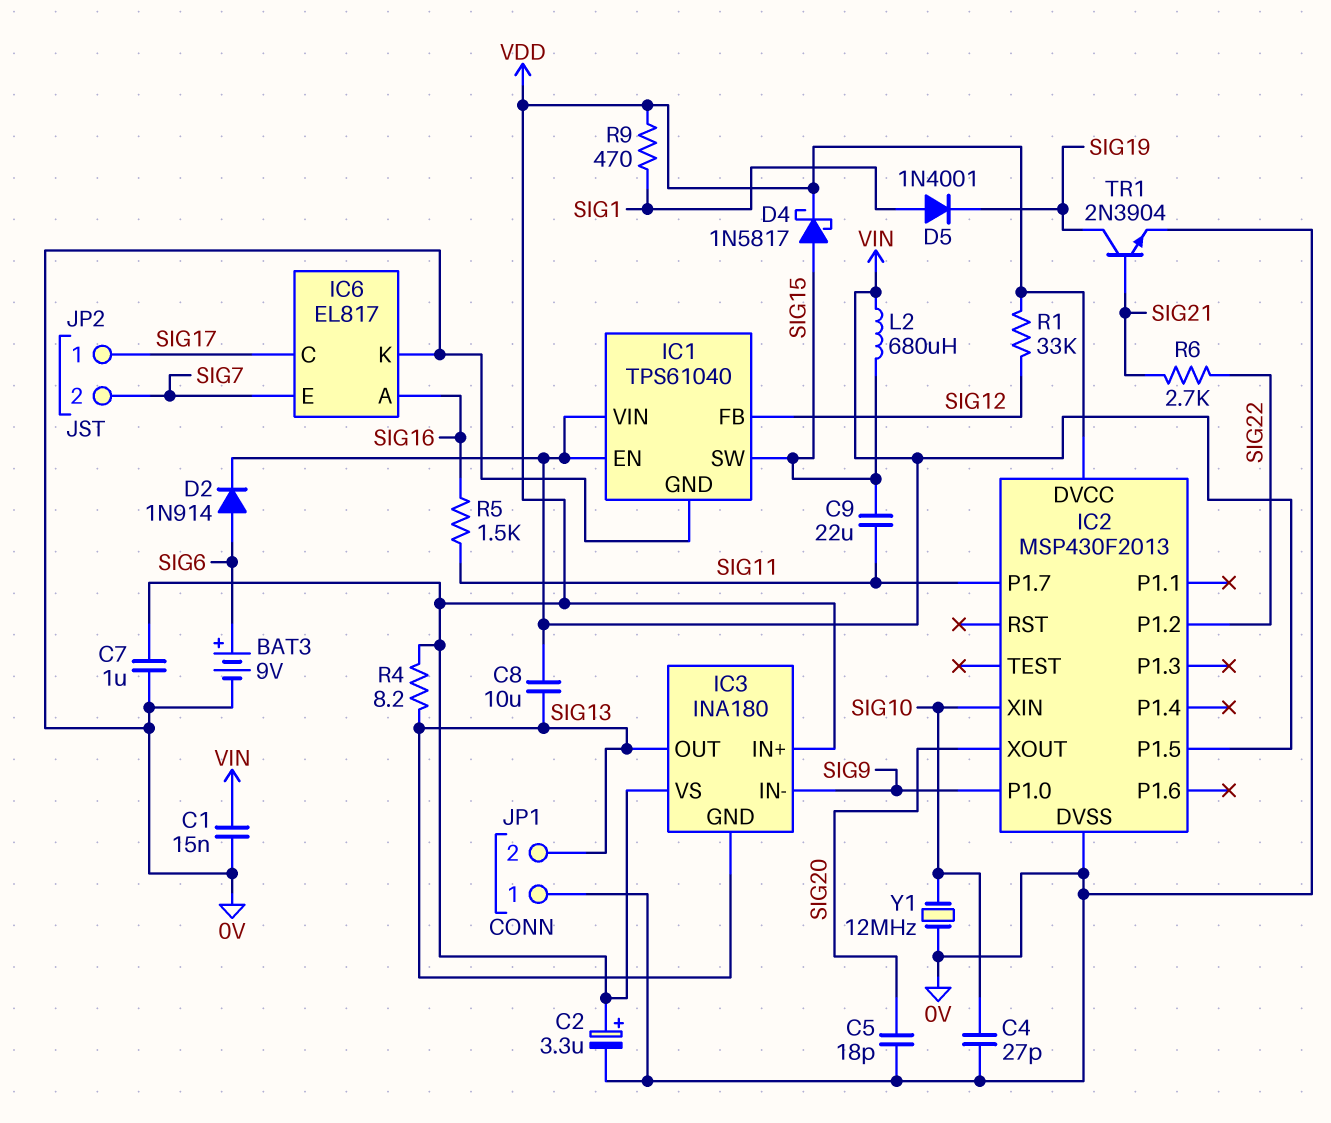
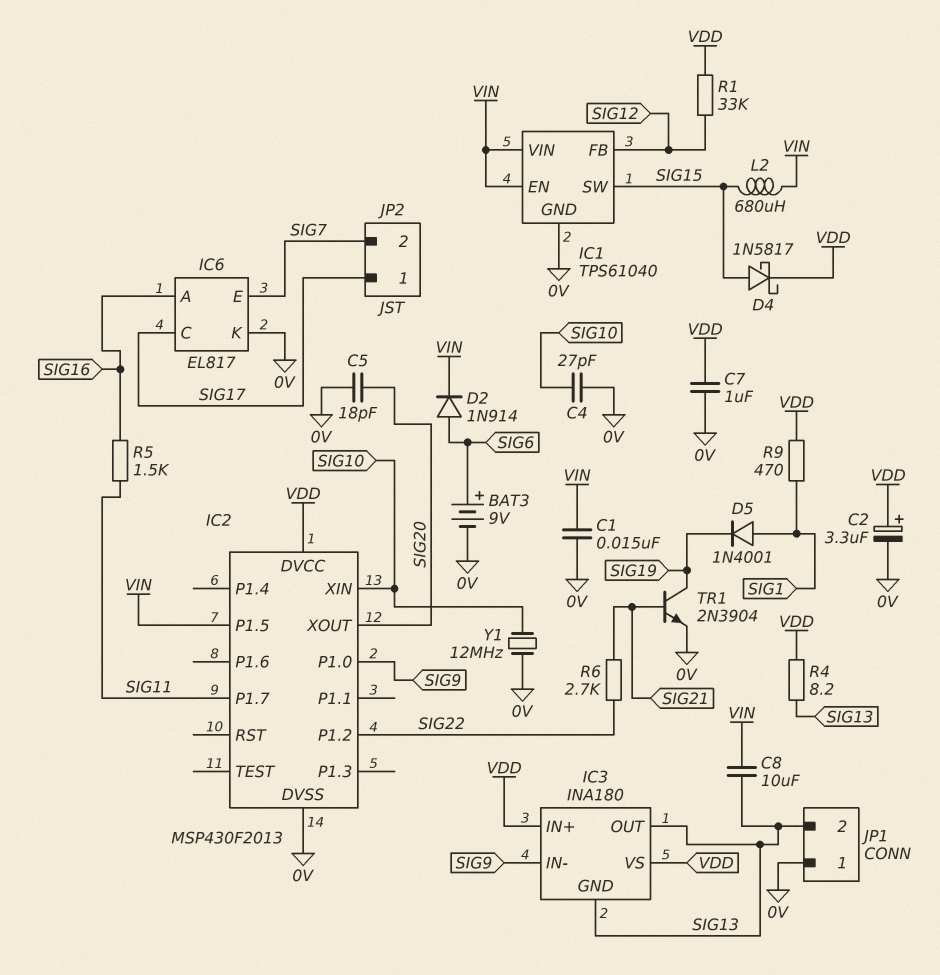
C9: 22uF (SIG11, SIG15) -> none

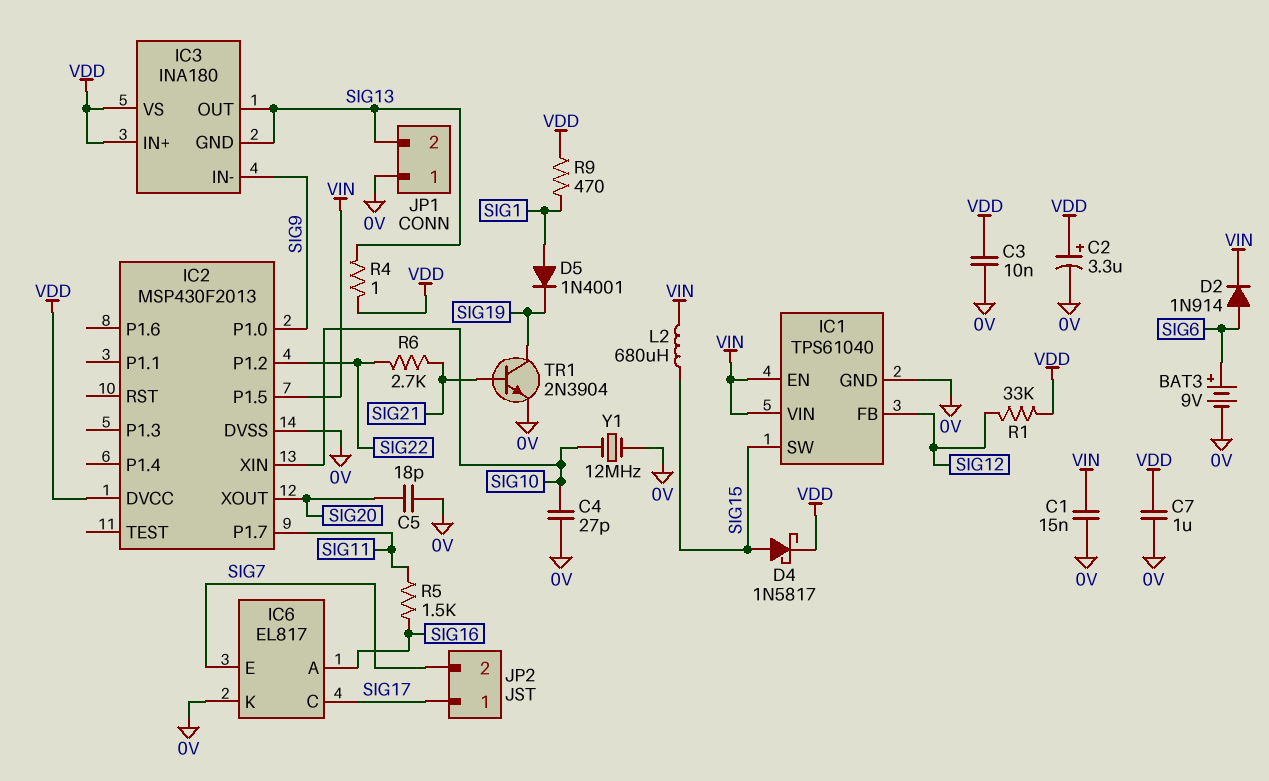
C3: none -> 10nF (0V, VDD)
C8: 10uF (SIG13, VIN) -> none
R4: 8.2 (SIG13, VDD) -> 1 (SIG13, VDD)

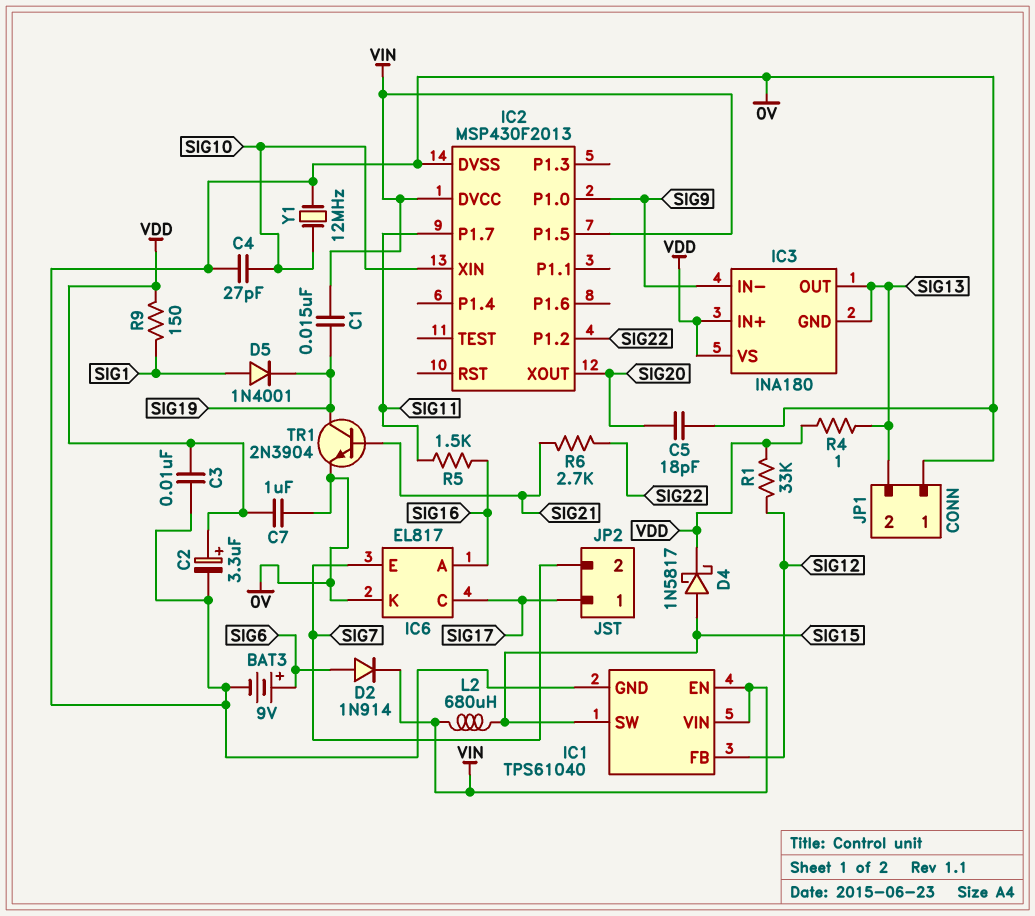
C1: 15nF (0V, VIN) -> 15nF (SIG19, VIN)
IC2 pin DVCC: VDD -> VIN
R9: 470 (SIG1, VDD) -> 150 (SIG1, VDD)

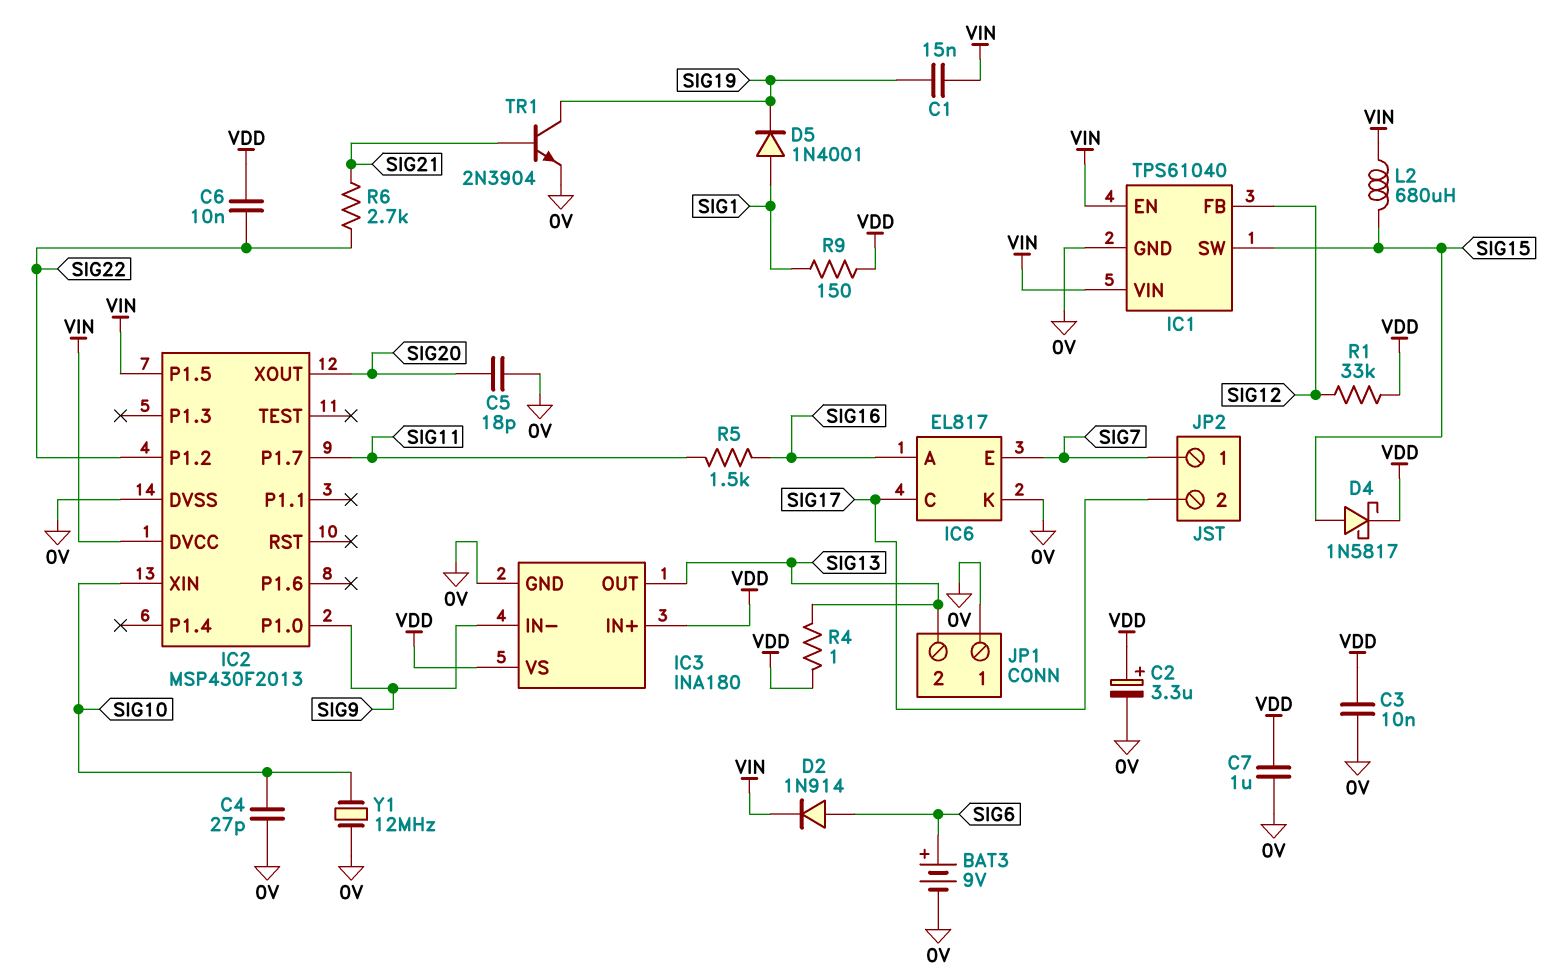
C6: none -> 10nF (SIG22, VDD)
IC3 pin GND: SIG13 -> 0V
JP2 pin 1: SIG17 -> SIG7
JP2 pin 2: SIG7 -> SIG17

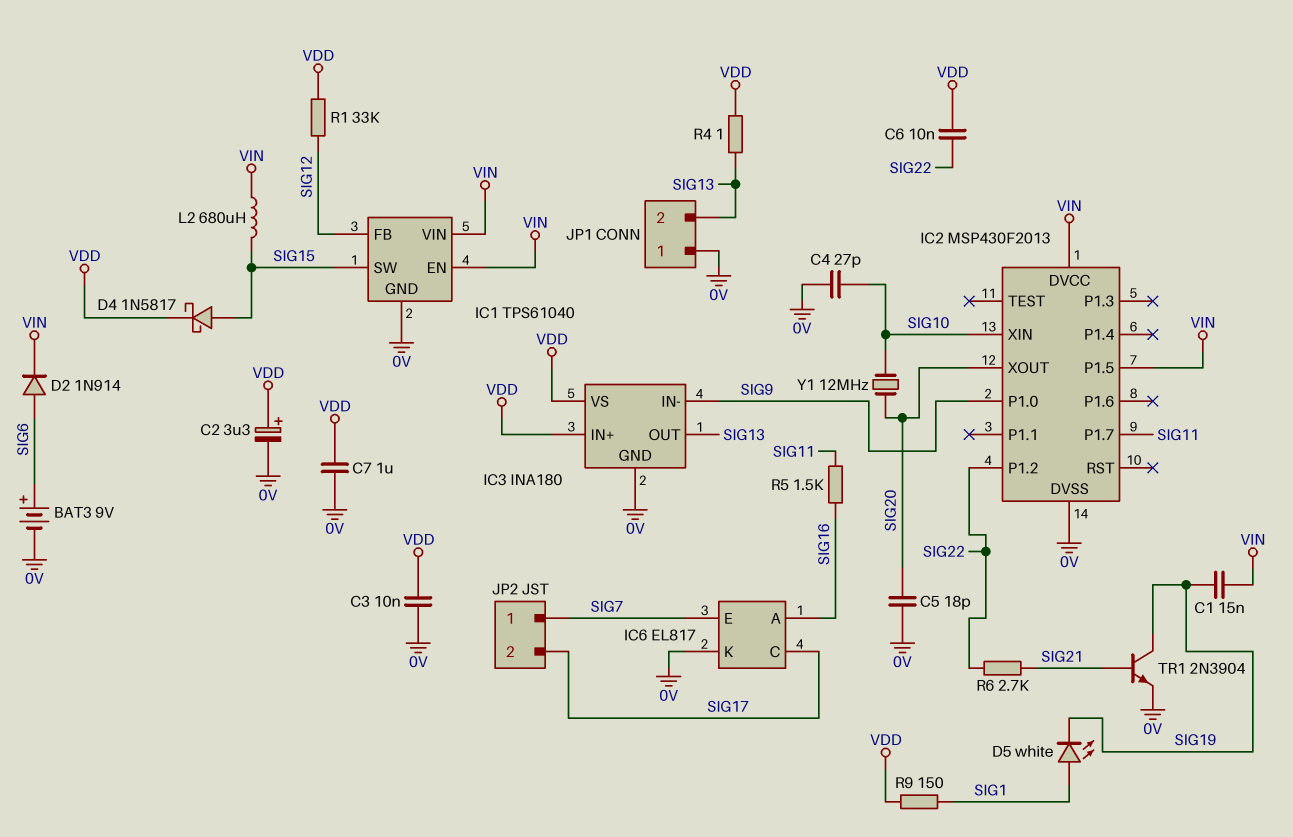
D5: diode 1N4001 (A SIG1, K SIG19) -> LED white (A SIG1, K SIG19)
Y1: 12MHz (0V, SIG10) -> 12MHz (SIG10, SIG20)

